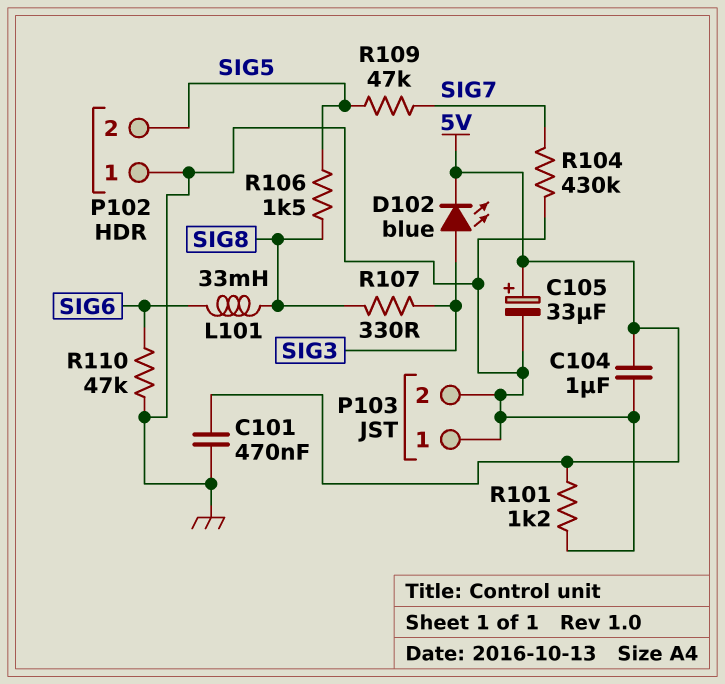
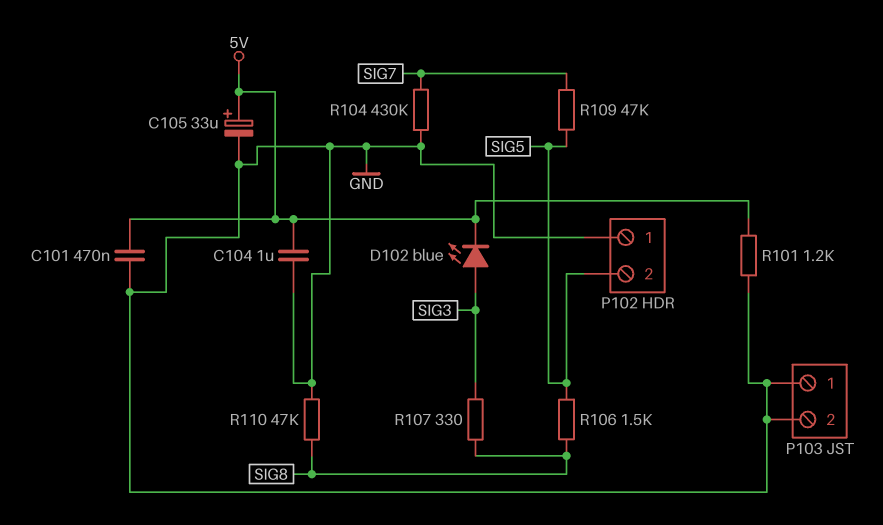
L101: 33mH (SIG6, SIG8) -> none
R110: 47k (GND, SIG6) -> 47k (GND, SIG8)

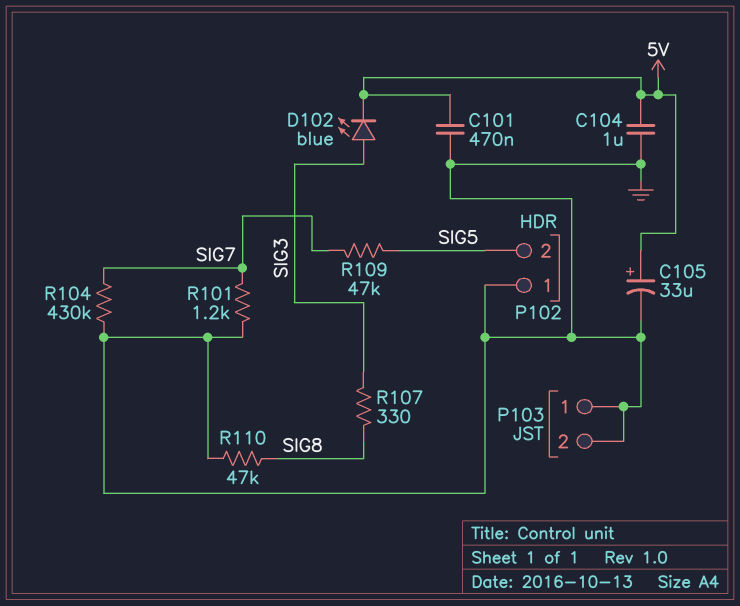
R101: 1.2k (5V, GND) -> 1.2k (GND, SIG7)
R106: 1.5k (SIG5, SIG8) -> none

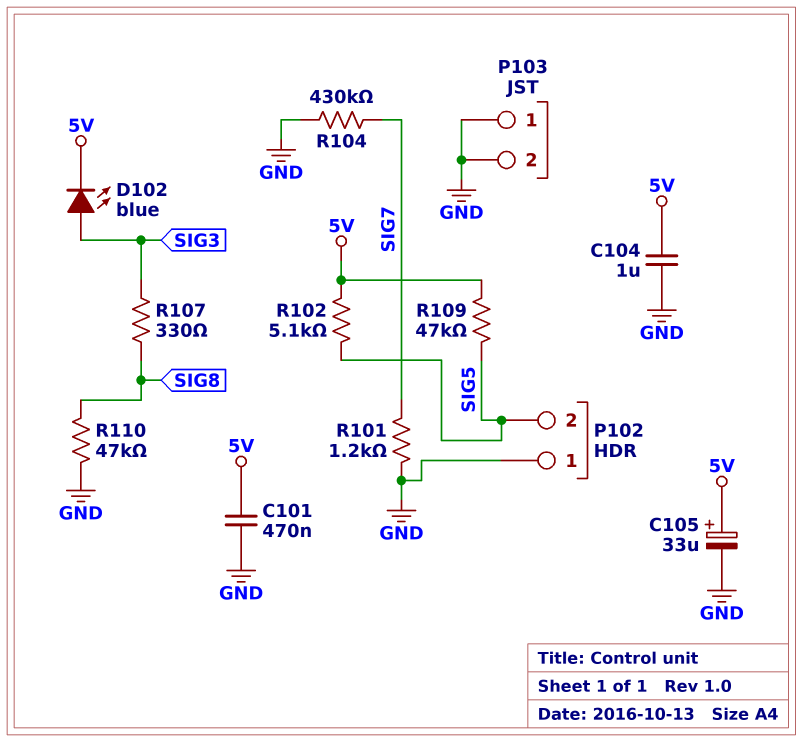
R102: none -> 5.1k (5V, SIG5)
R109: 47k (SIG5, SIG7) -> 47k (5V, SIG5)

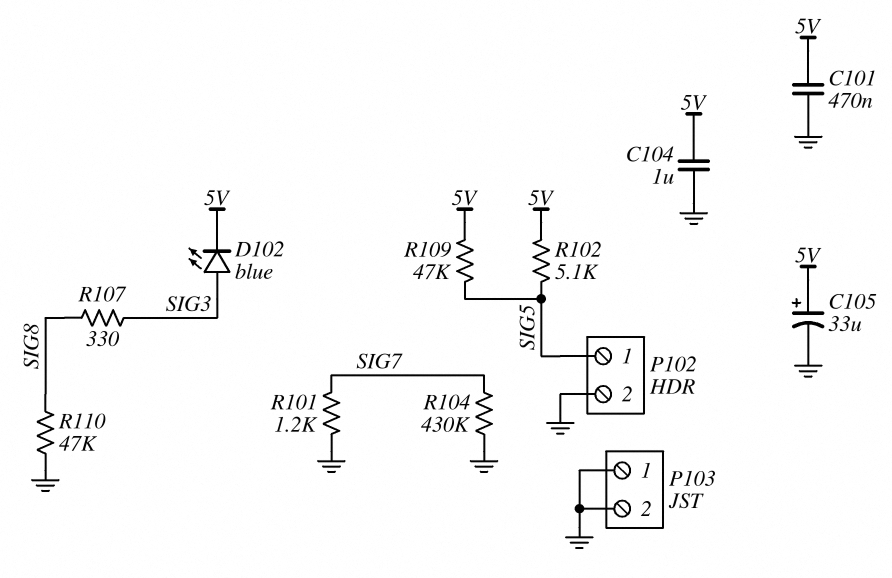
P102 pin 1: GND -> SIG5
P102 pin 2: SIG5 -> GND

